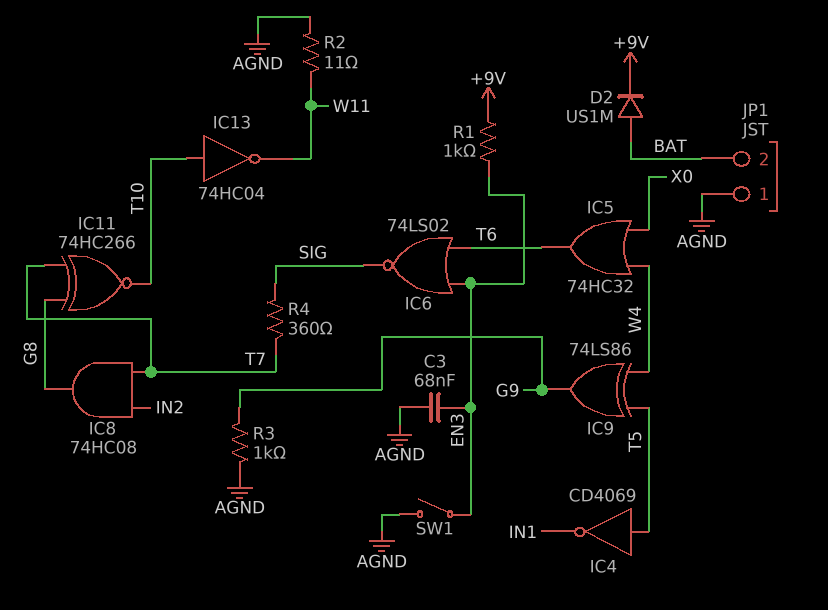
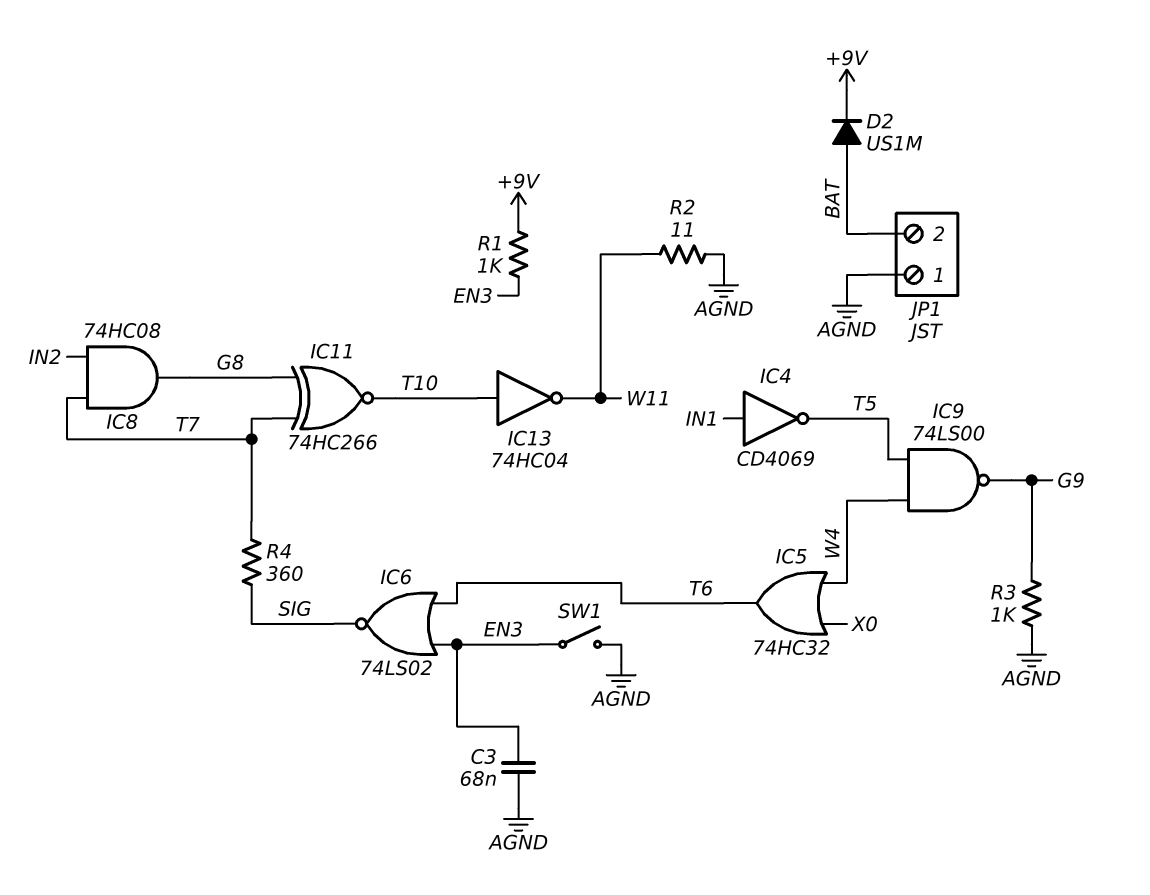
IC4: NOT CD4069 (in T5, out IN1) -> NOT CD4069 (in IN1, out T5)
IC9: XOR 74LS86 (in T5, in W4, out G9) -> NAND 74LS00 (in T5, in W4, out G9)

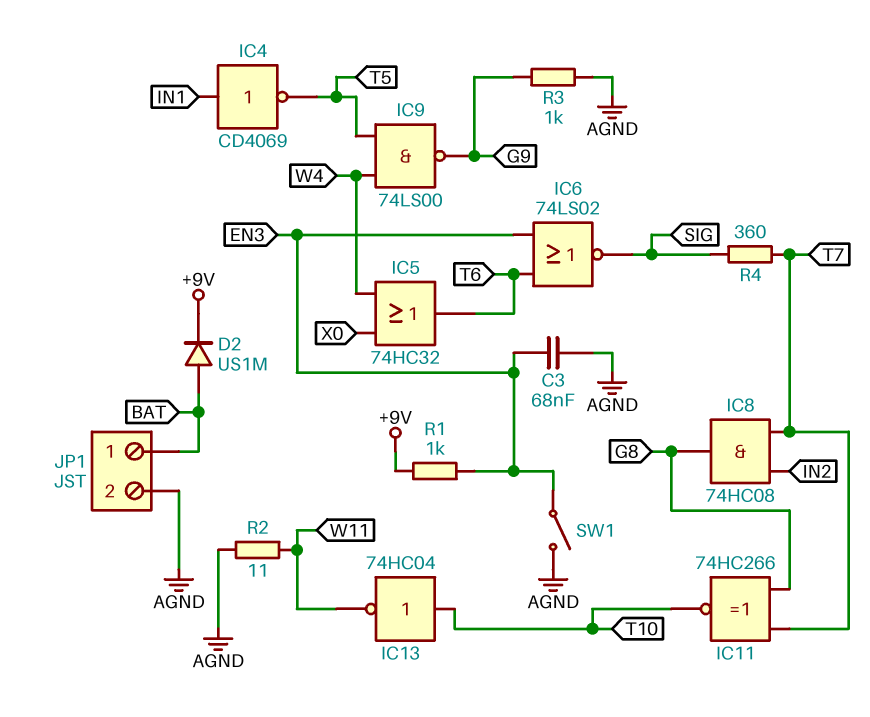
JP1 pin 1: AGND -> BAT
JP1 pin 2: BAT -> AGND

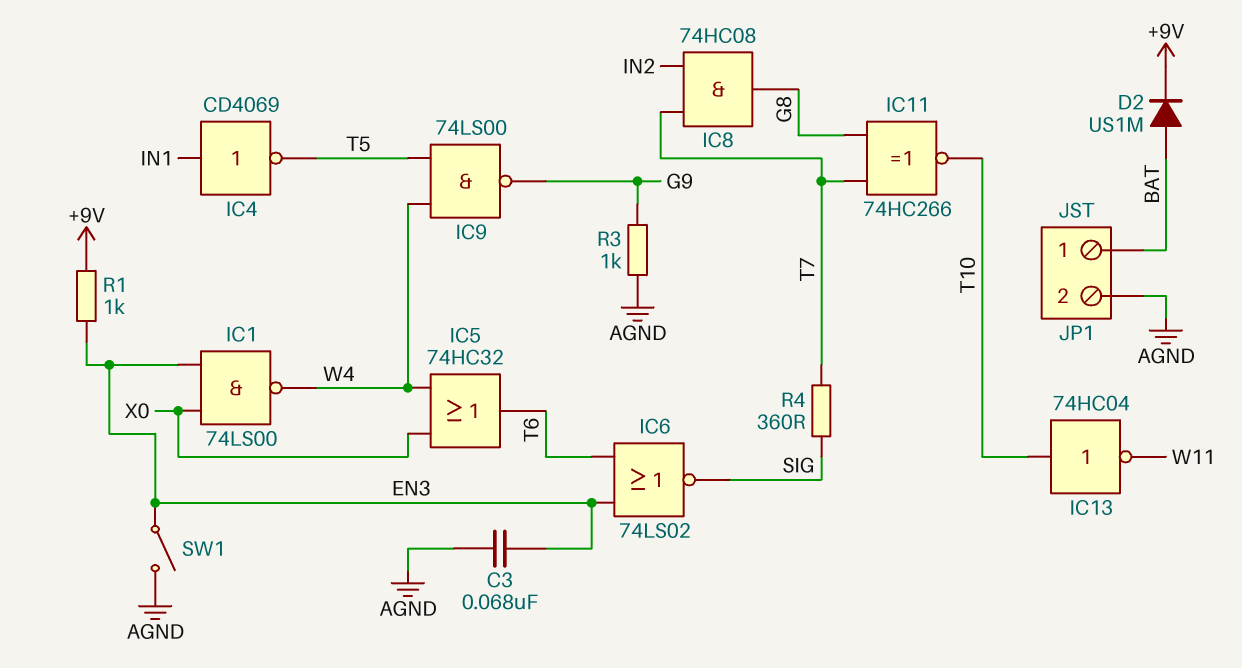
IC1: none -> NAND 74LS00 (in EN3, in X0, out W4)
R2: 11 (AGND, W11) -> none

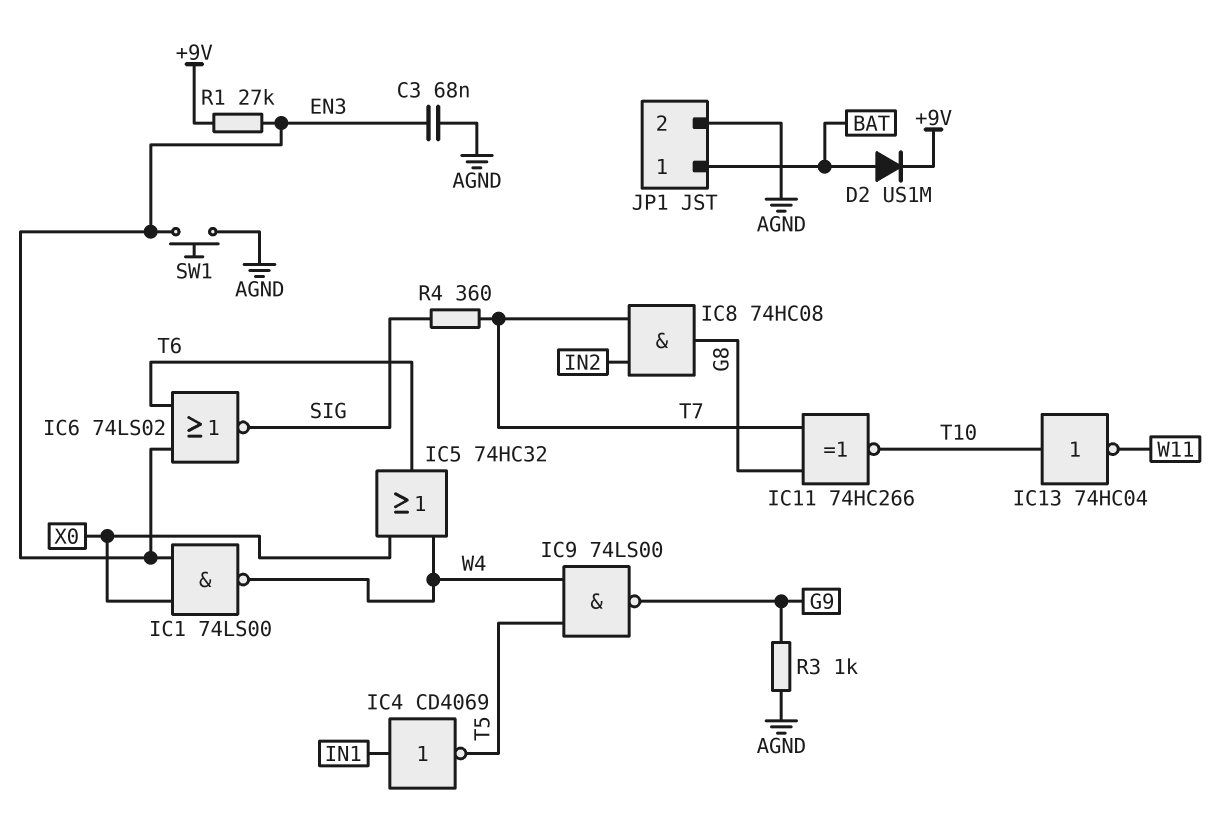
R1: 1k (+9V, EN3) -> 27k (+9V, EN3)
SW1: switch (AGND, EN3) -> button (AGND, EN3)

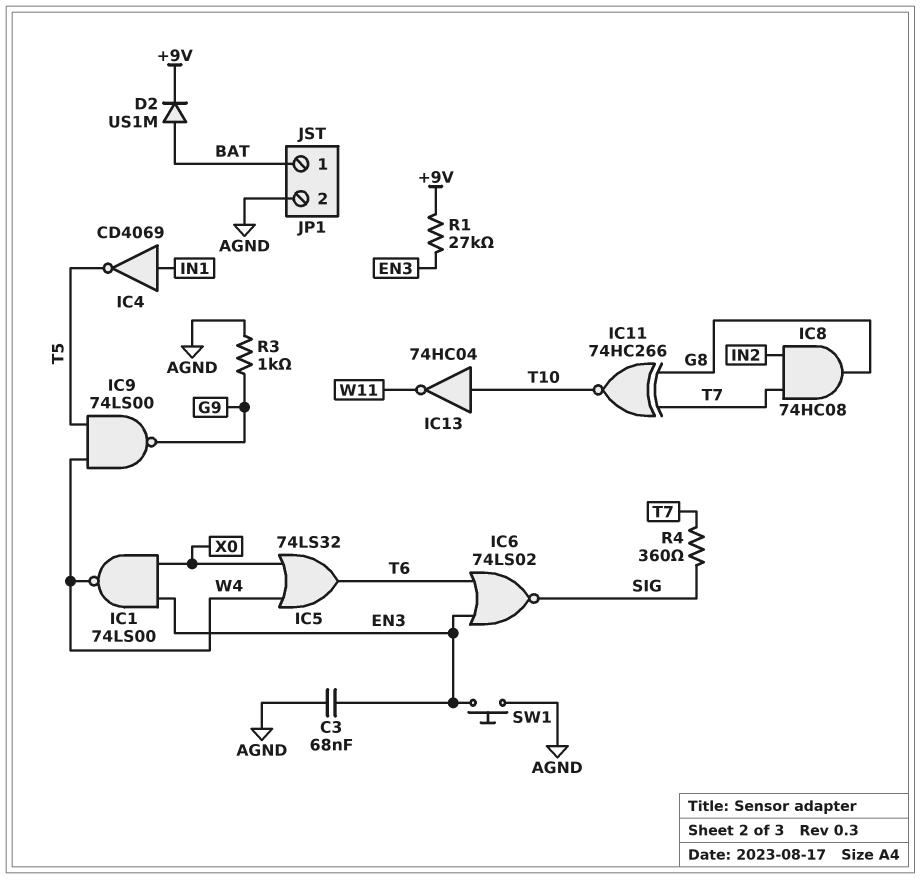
IC5: OR 74HC32 (in W4, in X0, out T6) -> OR 74LS32 (in W4, in X0, out T6)

